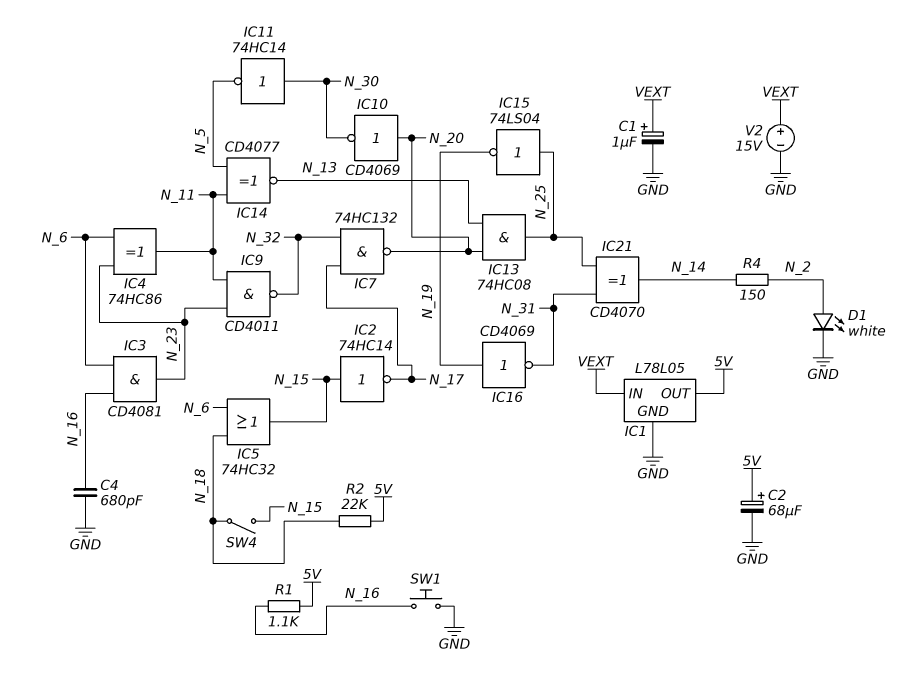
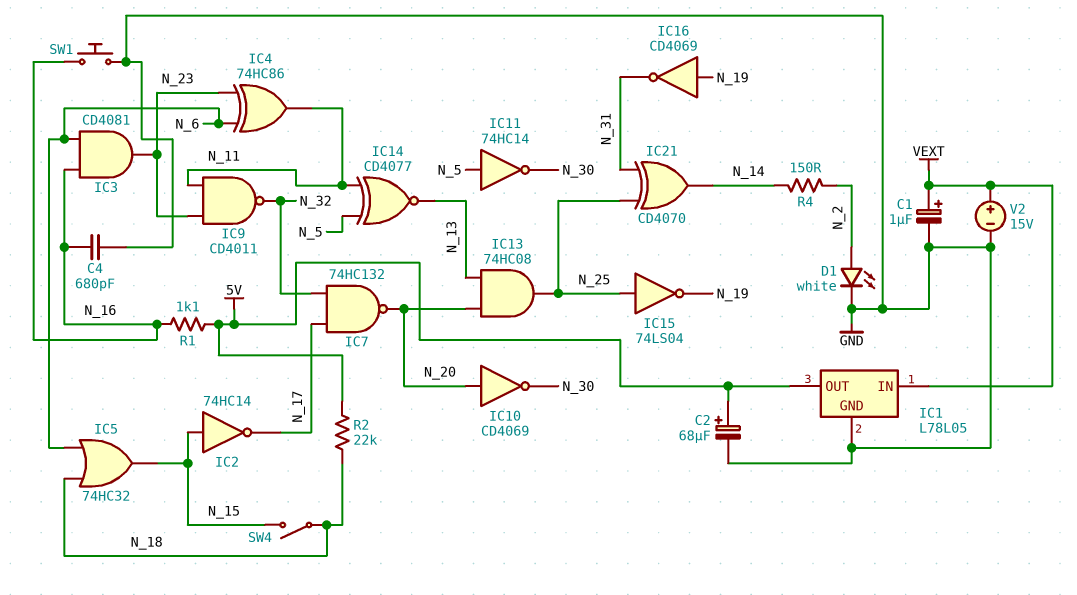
IC11: NOT 74HC14 (in N_30, out N_5) -> NOT 74HC14 (in N_5, out N_30)

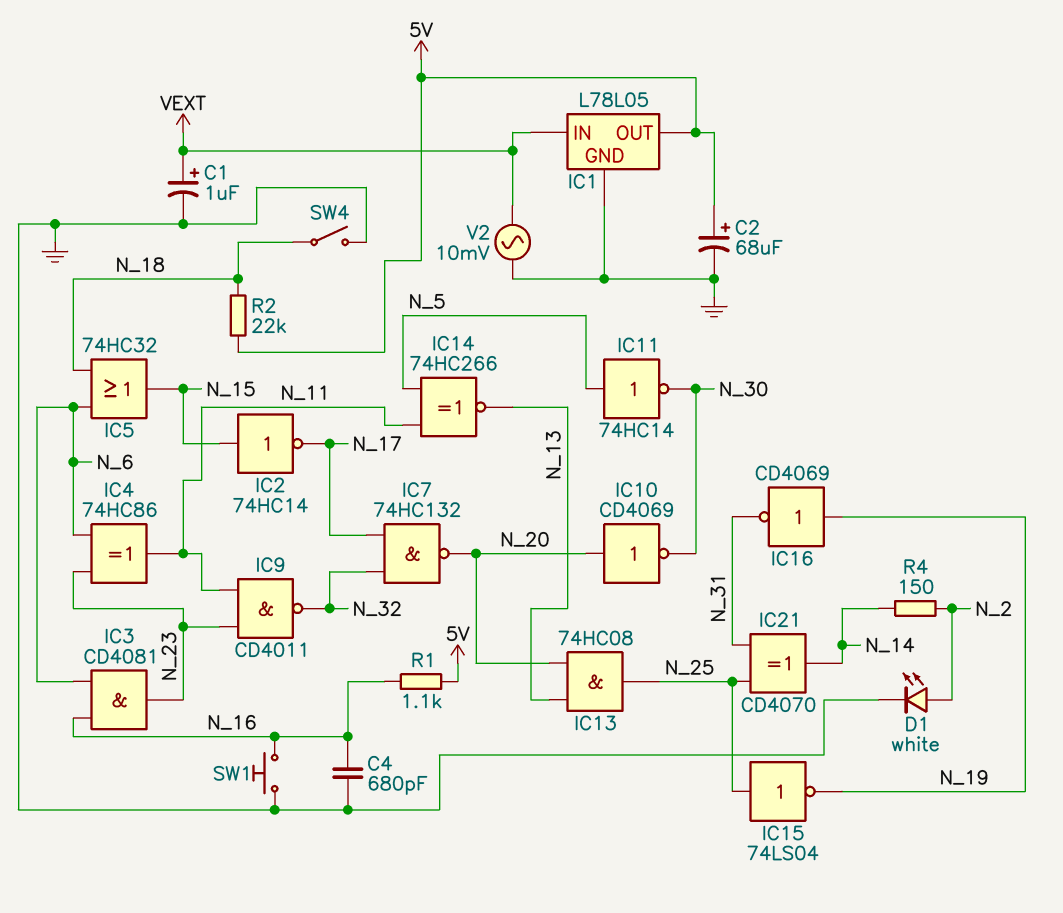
IC14: XNOR CD4077 (in N_5, in N_11, out N_13) -> XNOR 74HC266 (in N_5, in N_11, out N_13)
SW4: switch (N_15, N_18) -> switch (GND, N_18)
V2: 15V (plus VEXT, minus GND) -> AC 10mV (GND, VEXT)

